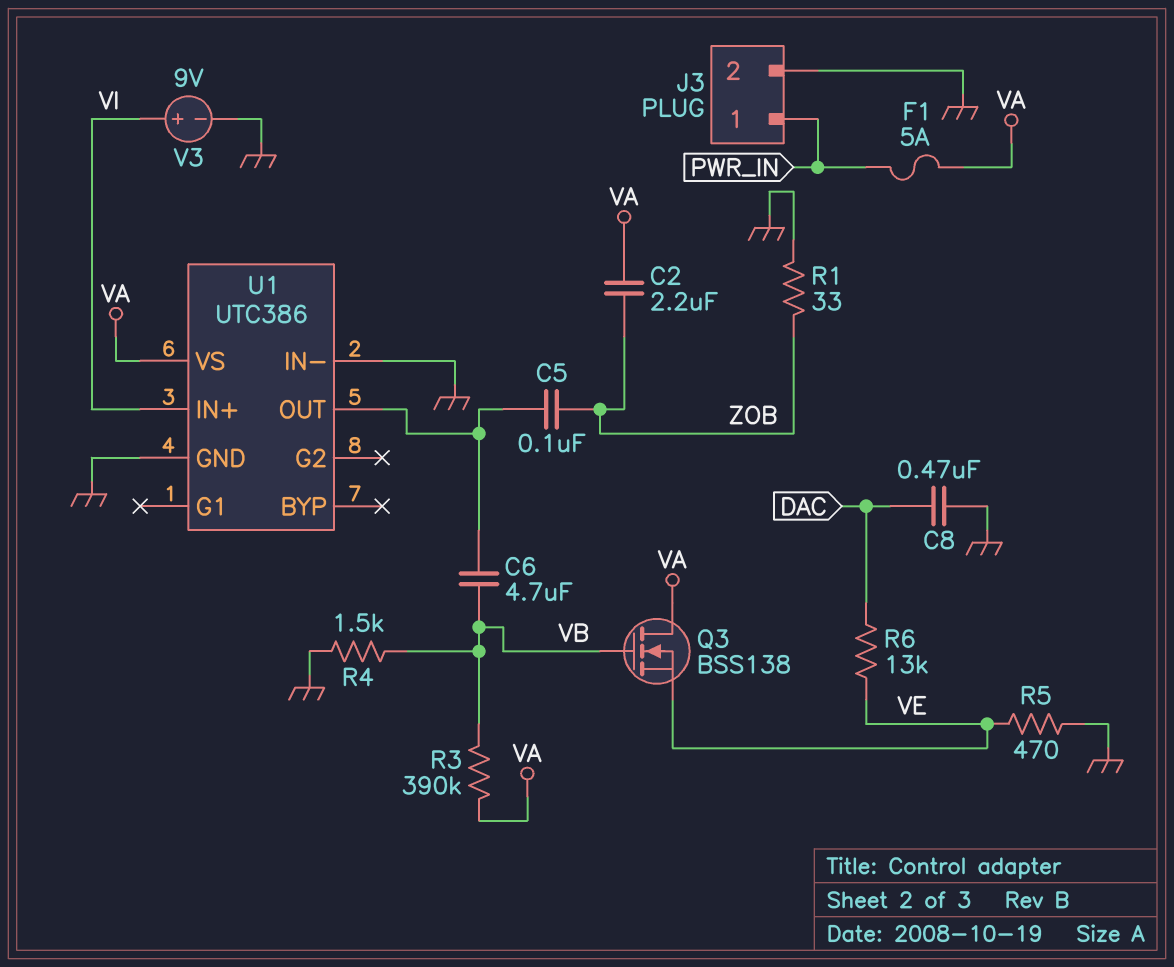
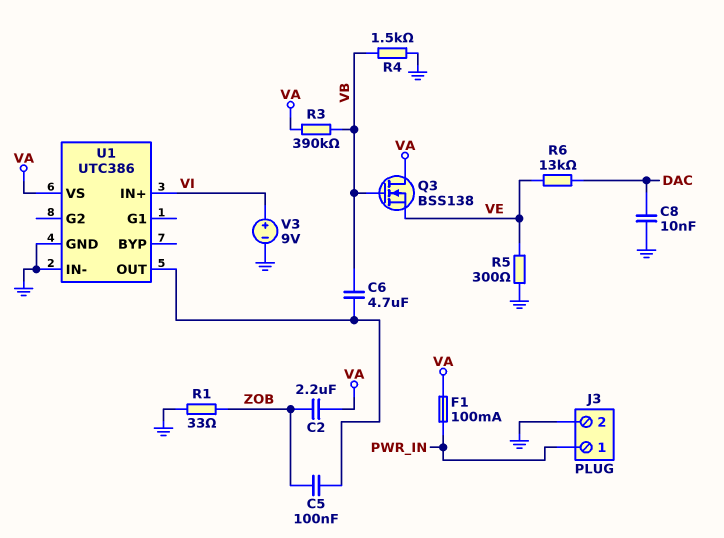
C8: 470nF (DAC, GND) -> 10nF (DAC, GND)
F1: 5A (PWR_IN, VA) -> 100mA (PWR_IN, VA)
R5: 470 (GND, VE) -> 300 (GND, VE)

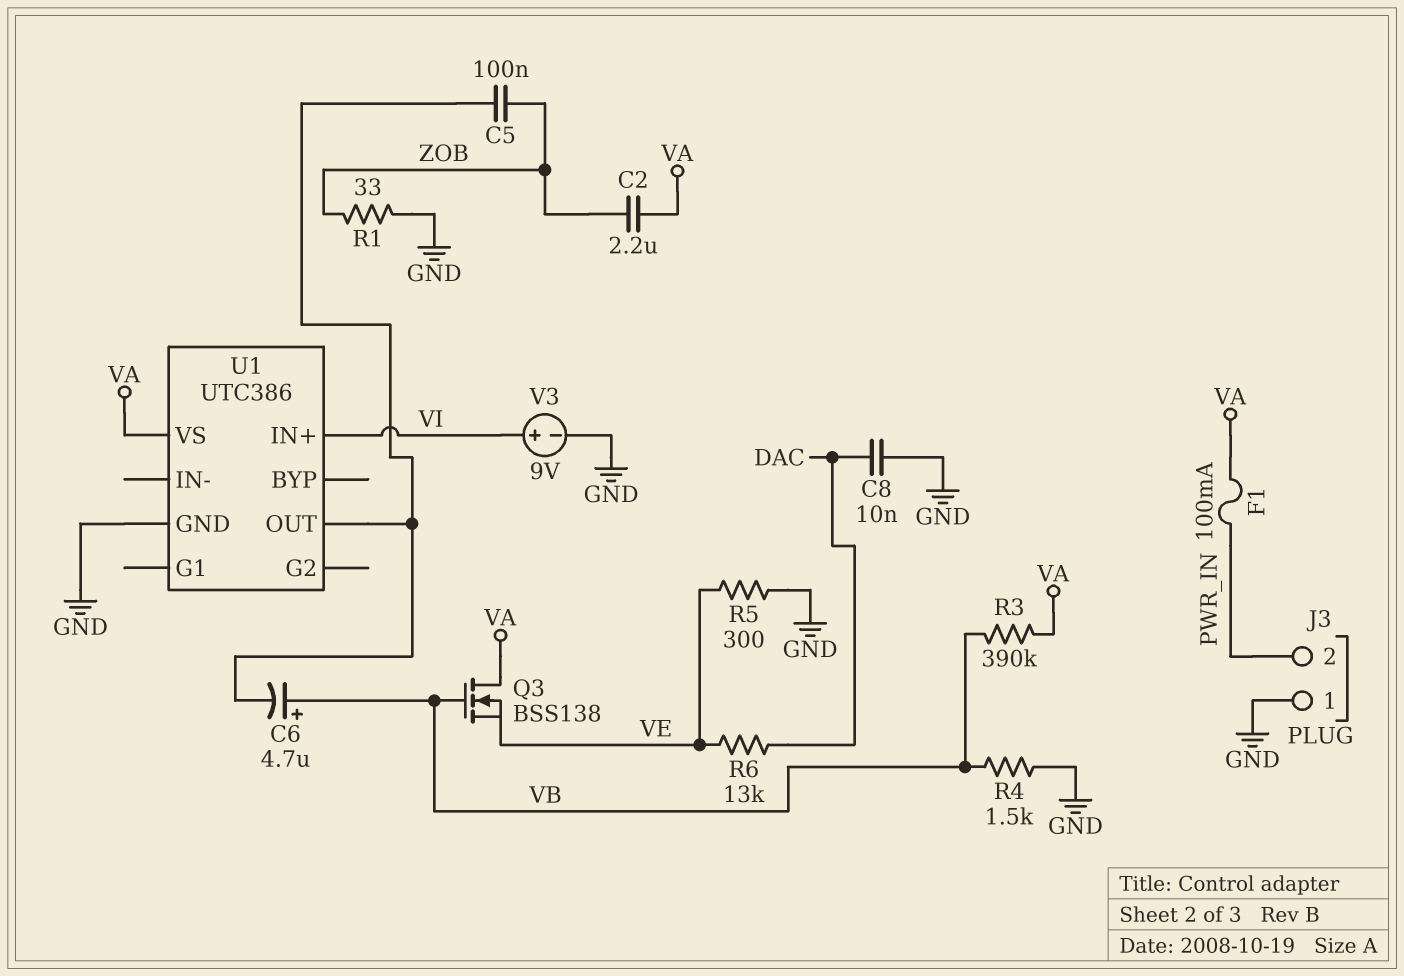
C6: 4.7uF (U1/OUT, VB) -> 4.7uF (plus VB, minus U1/OUT)
J3 pin 1: PWR_IN -> GND
J3 pin 2: GND -> PWR_IN
U1 pin IN-: GND -> none

